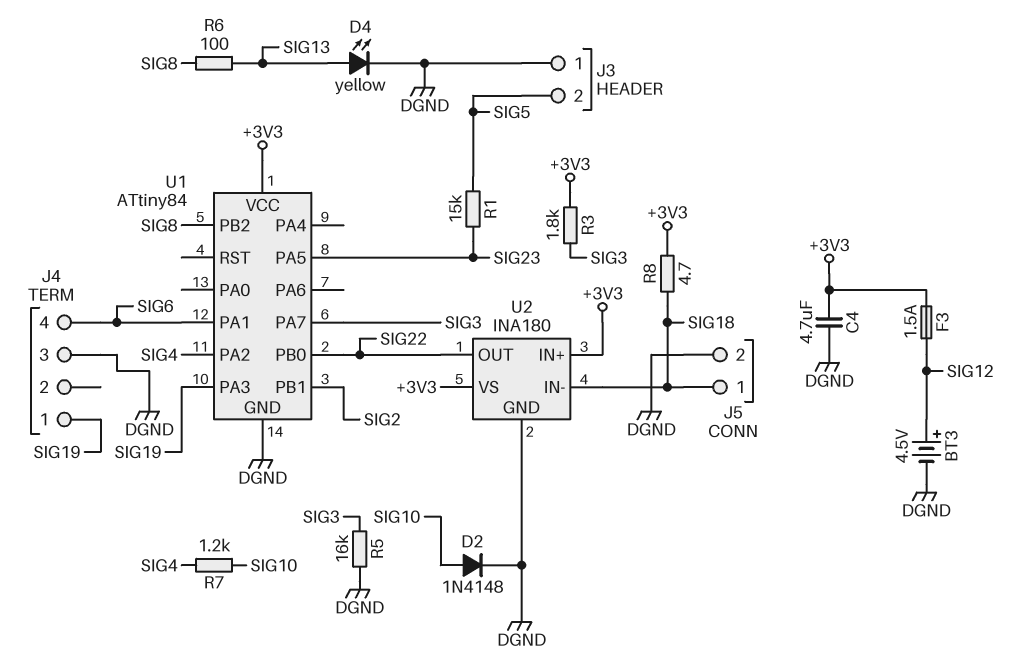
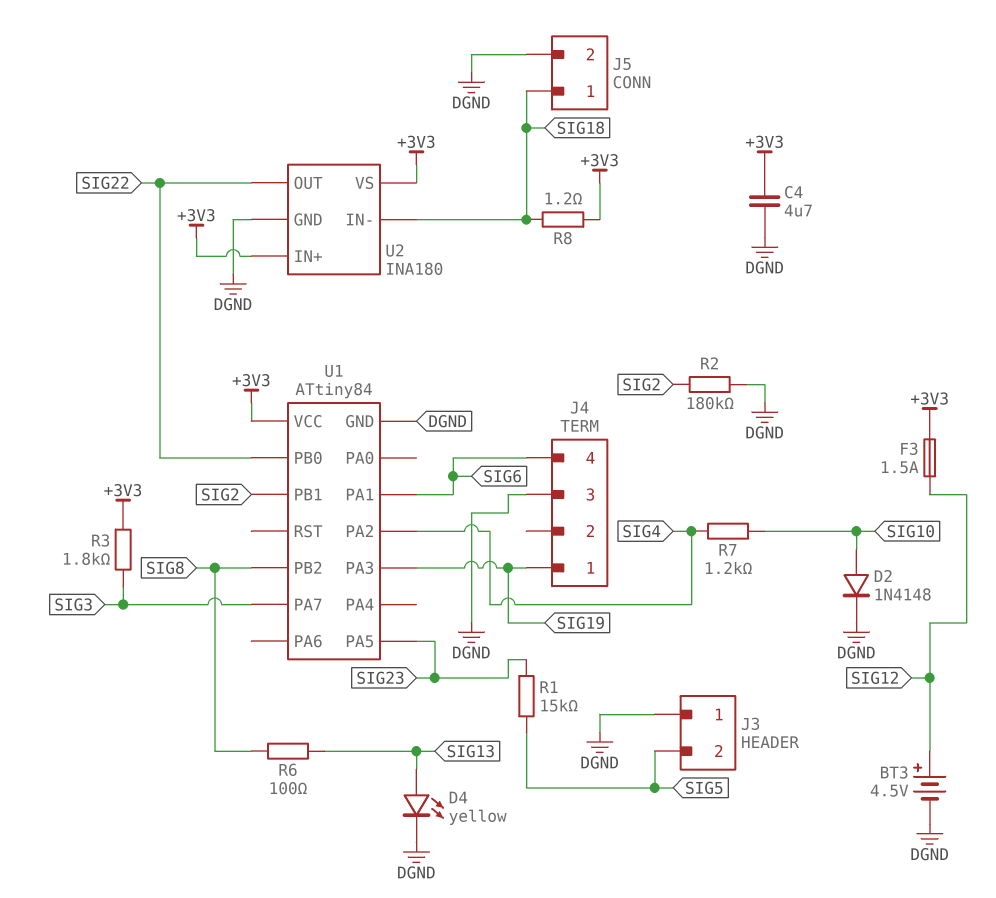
R2: none -> 180k (DGND, SIG2)
R5: 16k (DGND, SIG3) -> none
R8: 4.7 (+3V3, SIG18) -> 1.2 (+3V3, SIG18)

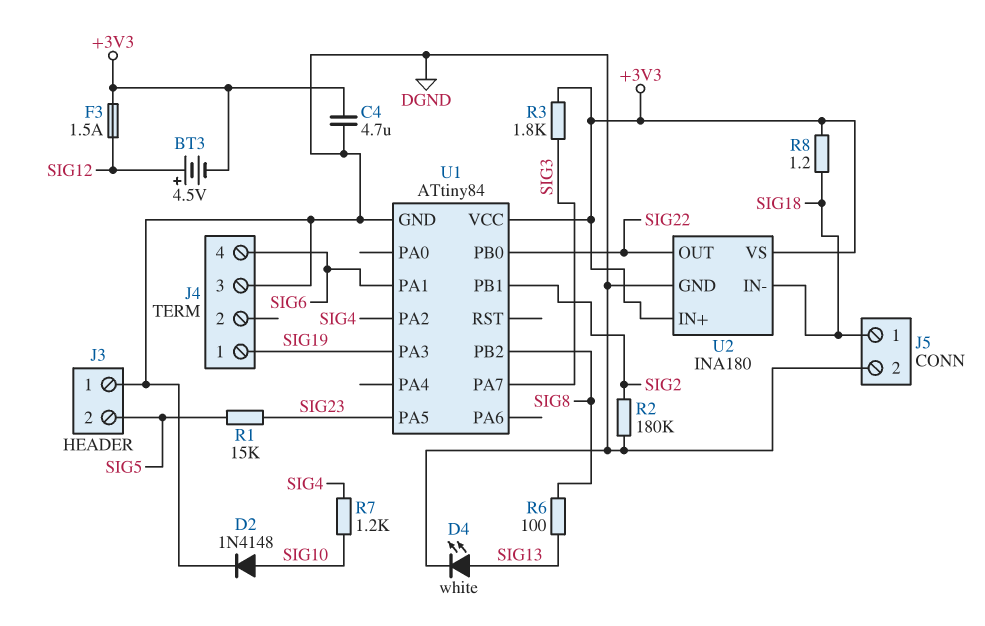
BT3: 4.5V (plus SIG12, minus DGND) -> 4.5V (plus SIG12, minus +3V3)
D4: LED yellow (A SIG13, K DGND) -> LED white (A SIG13, K DGND)

